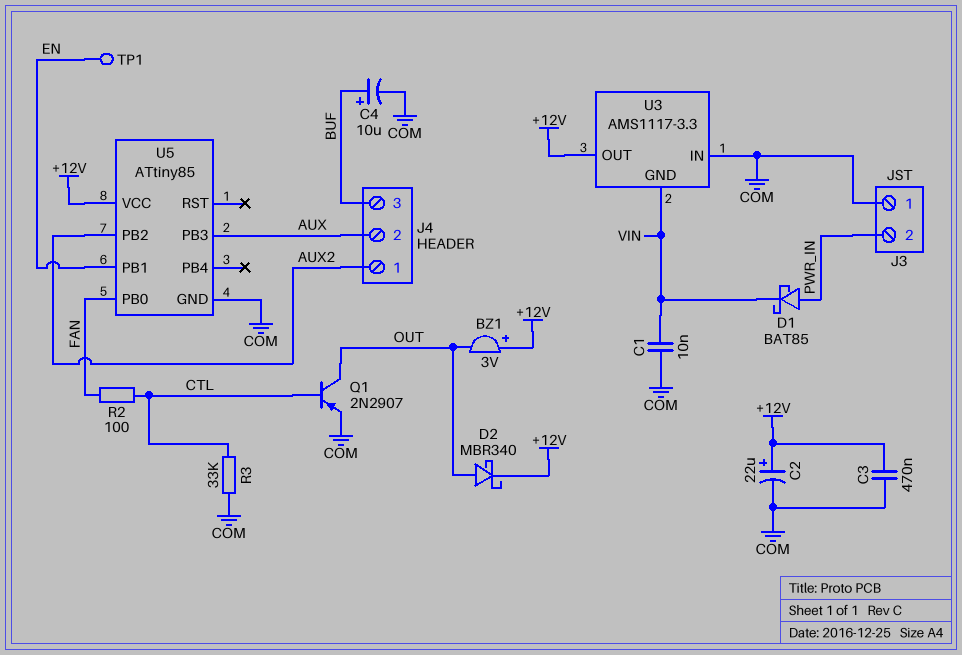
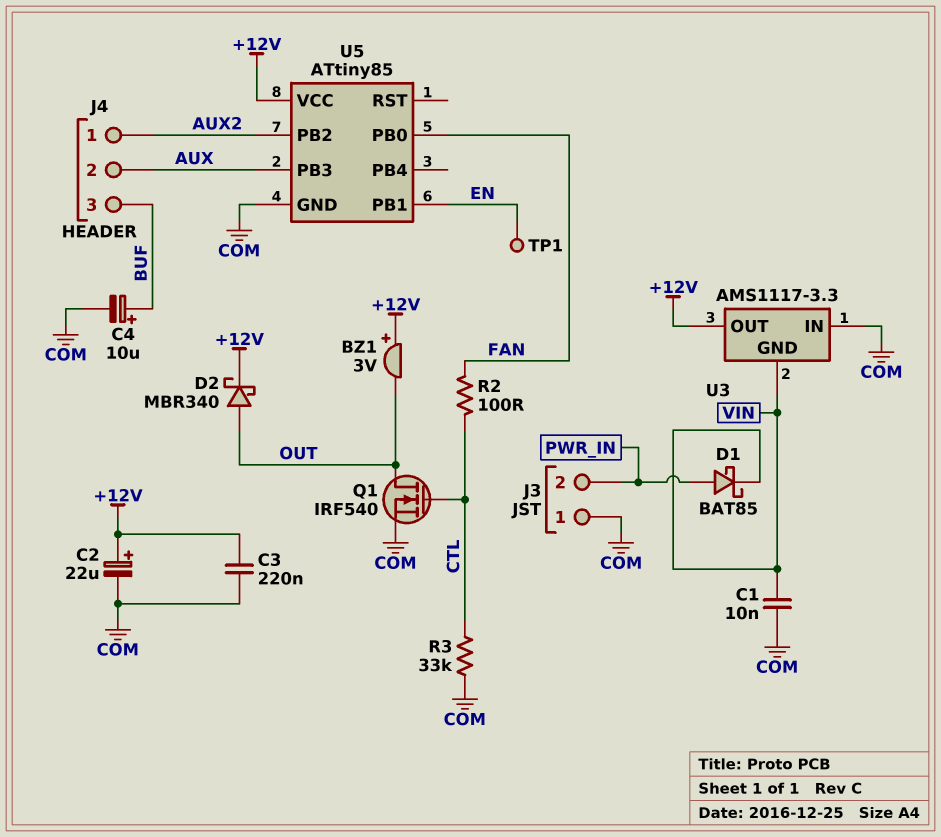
C3: 470nF (+12V, COM) -> 220nF (+12V, COM)
Q1: PNP 2N2907 (B CTL, C OUT, E COM) -> NMOS IRF540 (G CTL, D OUT, S COM)

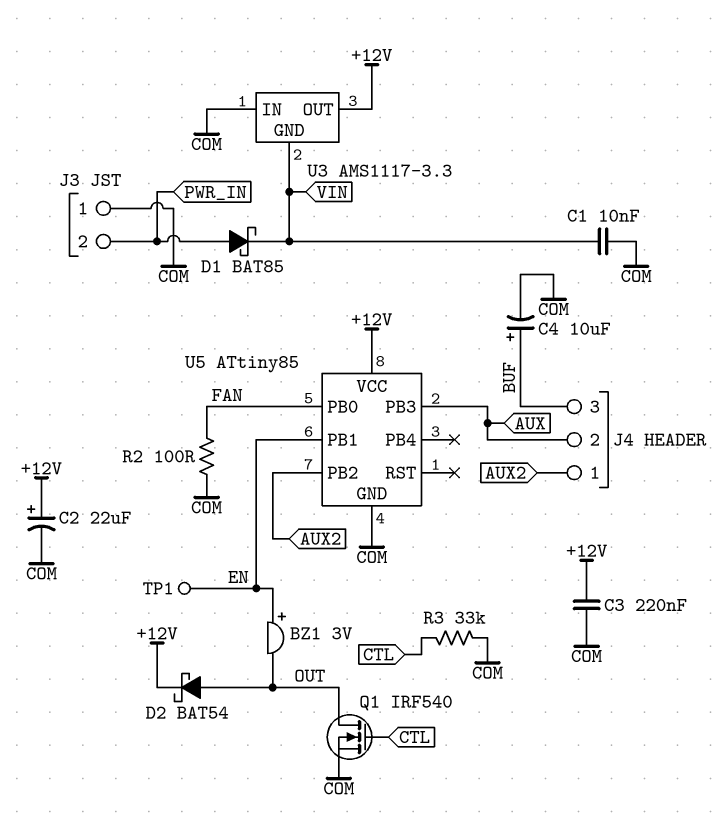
BZ1: buzzer 3V (plus +12V, minus OUT) -> buzzer 3V (plus EN, minus OUT)
D2: schottky MBR340 (A OUT, K +12V) -> schottky BAT54 (A OUT, K +12V)
R2: 100 (CTL, FAN) -> 100 (COM, FAN)

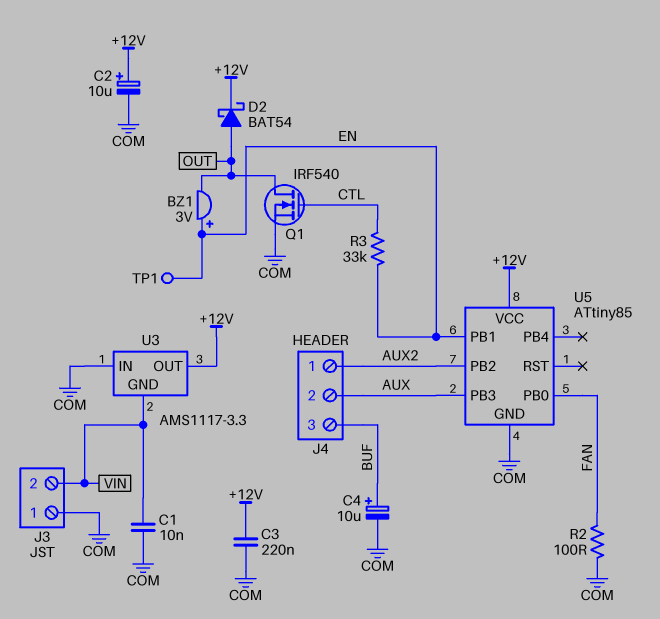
C2: 22uF (plus +12V, minus COM) -> 10uF (plus +12V, minus COM)
D1: schottky BAT85 (A PWR_IN, K VIN) -> none
J3 pin 2: PWR_IN -> VIN
R3: 33k (COM, CTL) -> 33k (CTL, EN)

